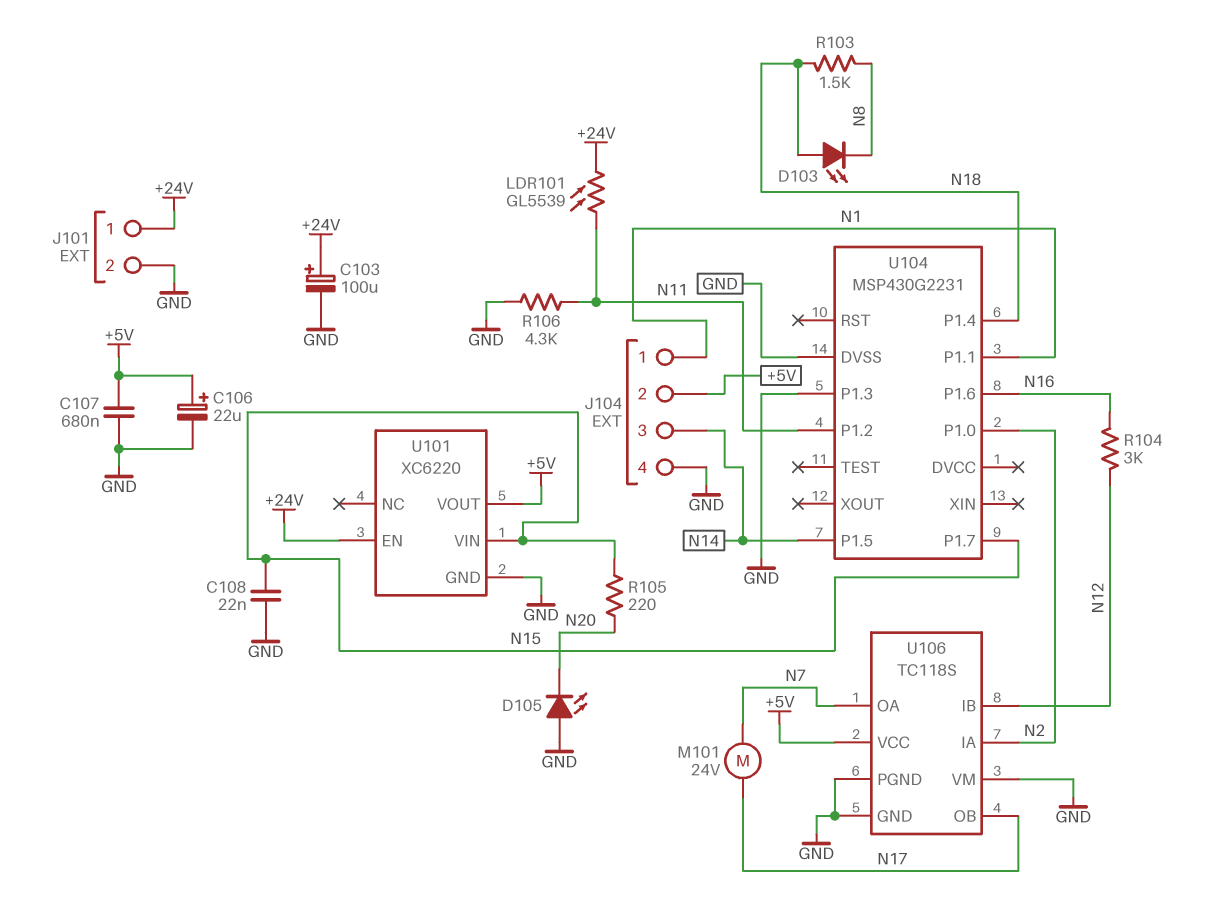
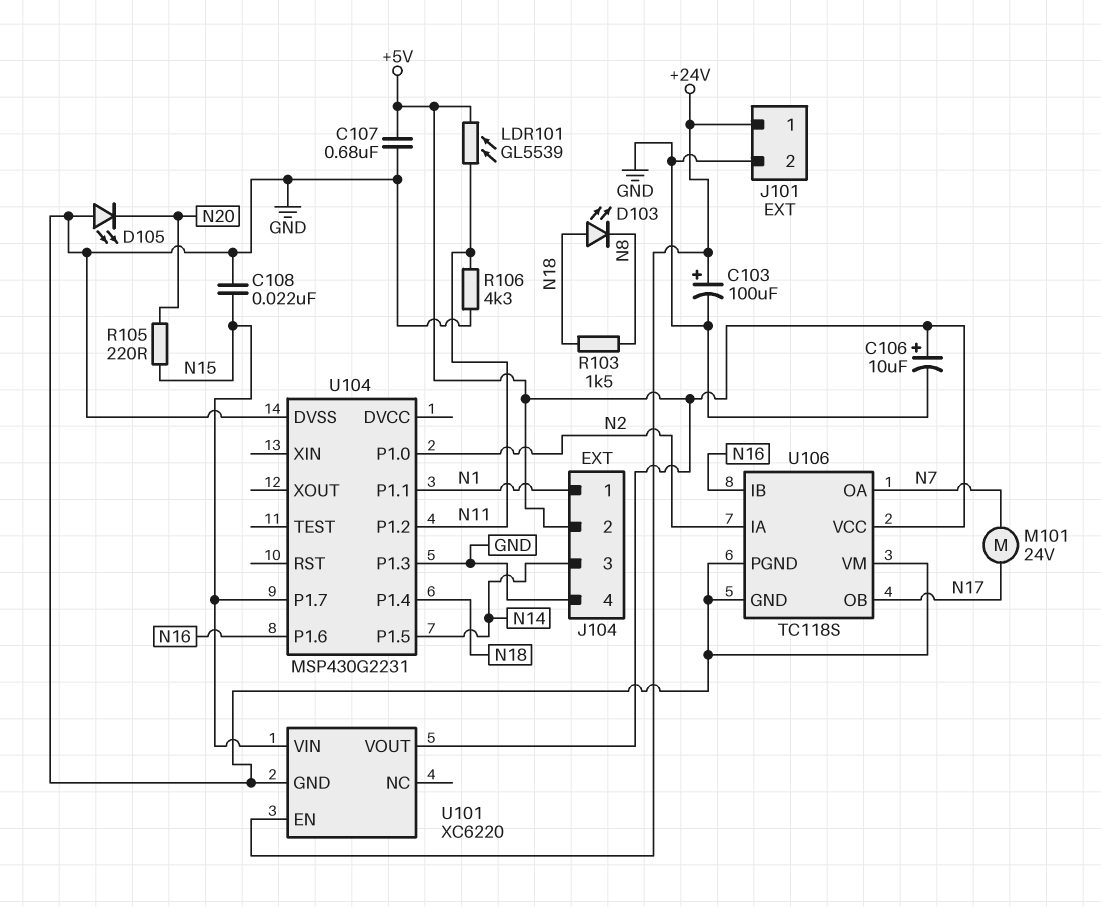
C106: 22uF (plus +5V, minus GND) -> 10uF (plus +5V, minus GND)
LDR101: GL5539 (+24V, N11) -> GL5539 (+5V, N11)
R104: 3k (N12, N16) -> none
U106 pin IB: N12 -> N16

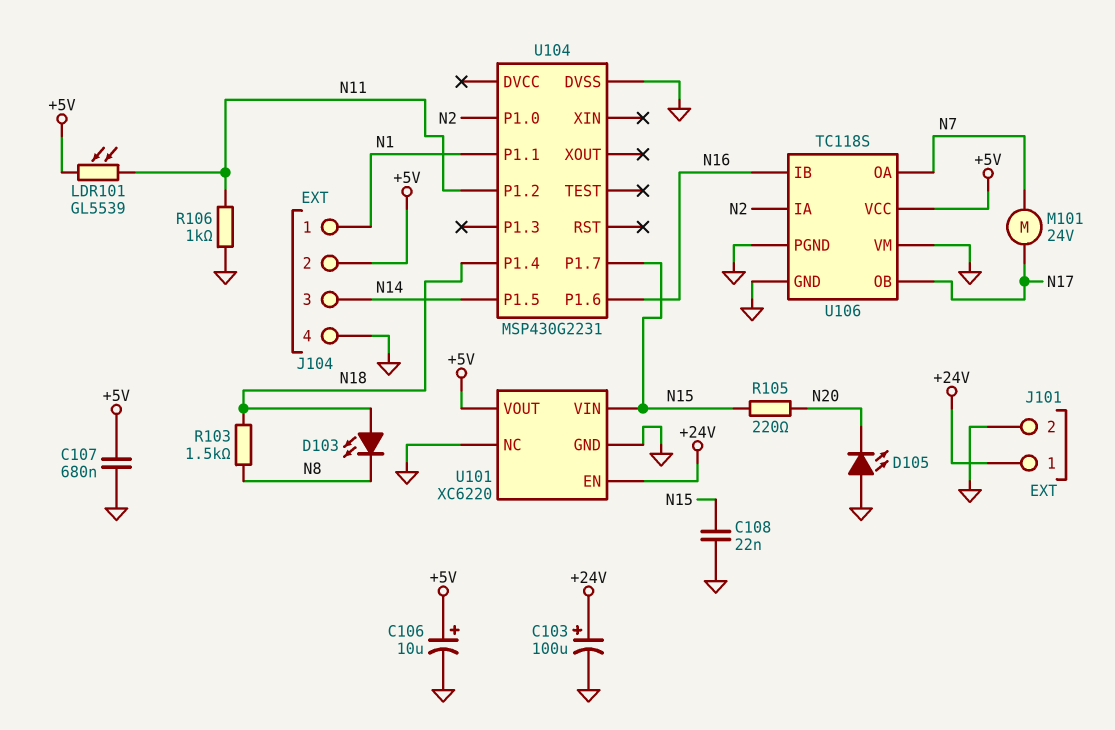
R106: 4.3k (GND, N11) -> 1k (GND, N11)
U101 pin NC: none -> GND
U104 pin P1.3: GND -> none

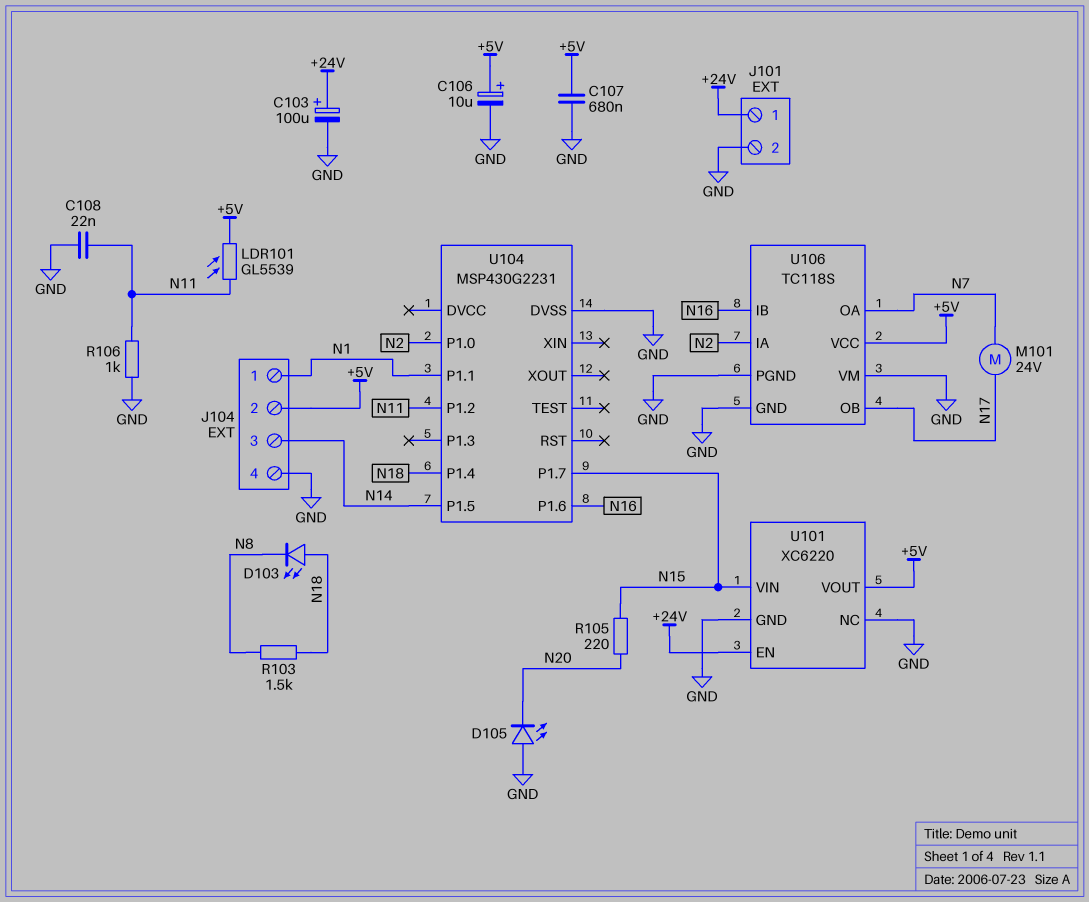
C108: 22nF (GND, N15) -> 22nF (GND, N11)

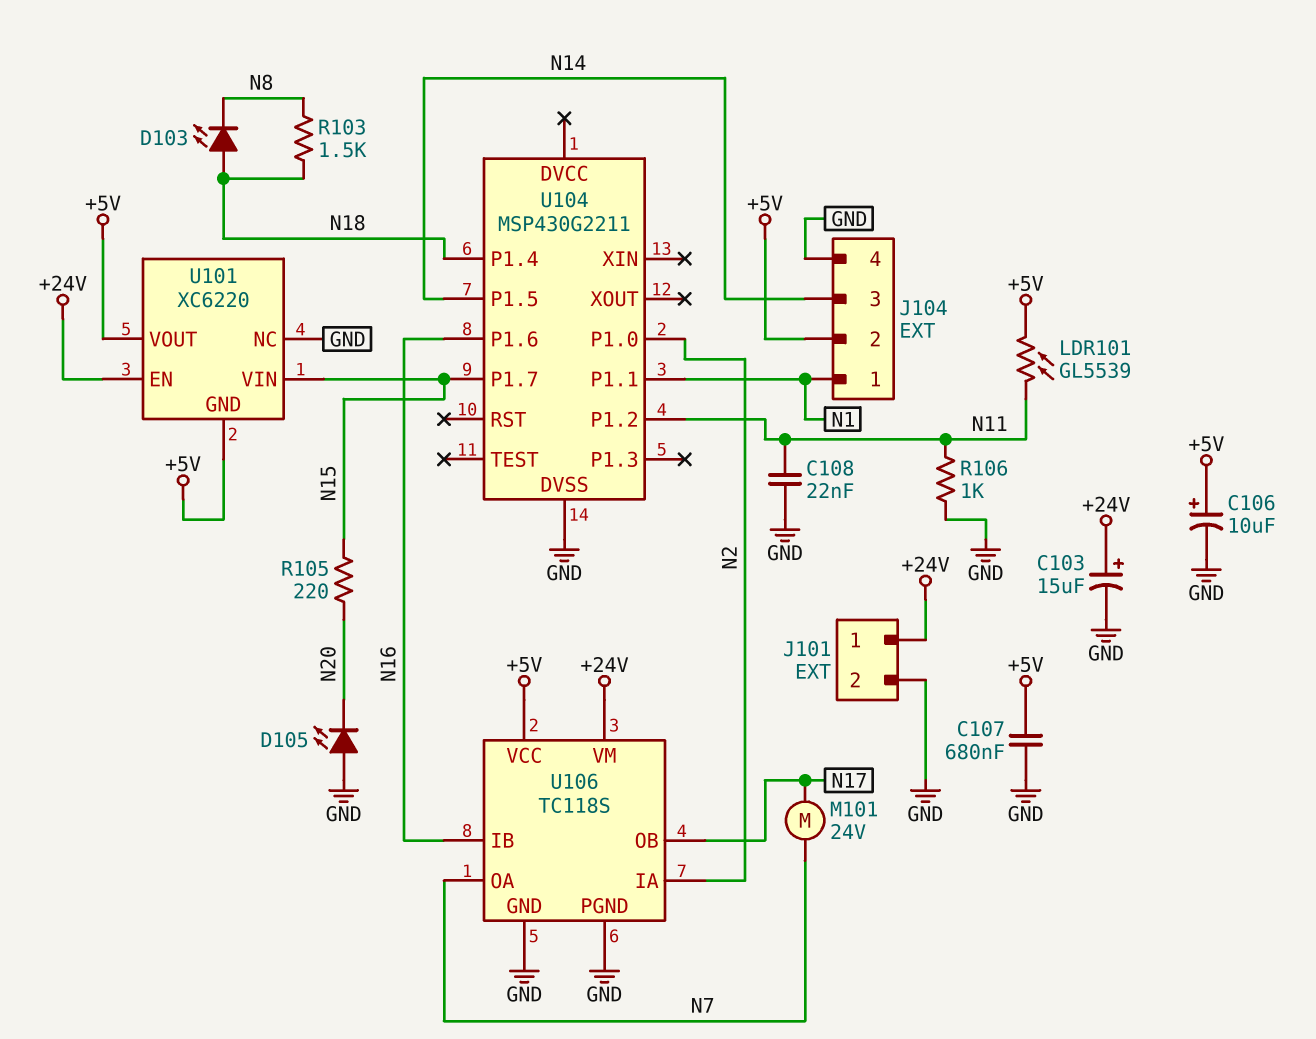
C103: 100uF (plus +24V, minus GND) -> 15uF (plus +24V, minus GND)
U101 pin GND: GND -> +5V
U104: MSP430G2231 -> MSP430G2211
U106 pin VM: GND -> +24V

